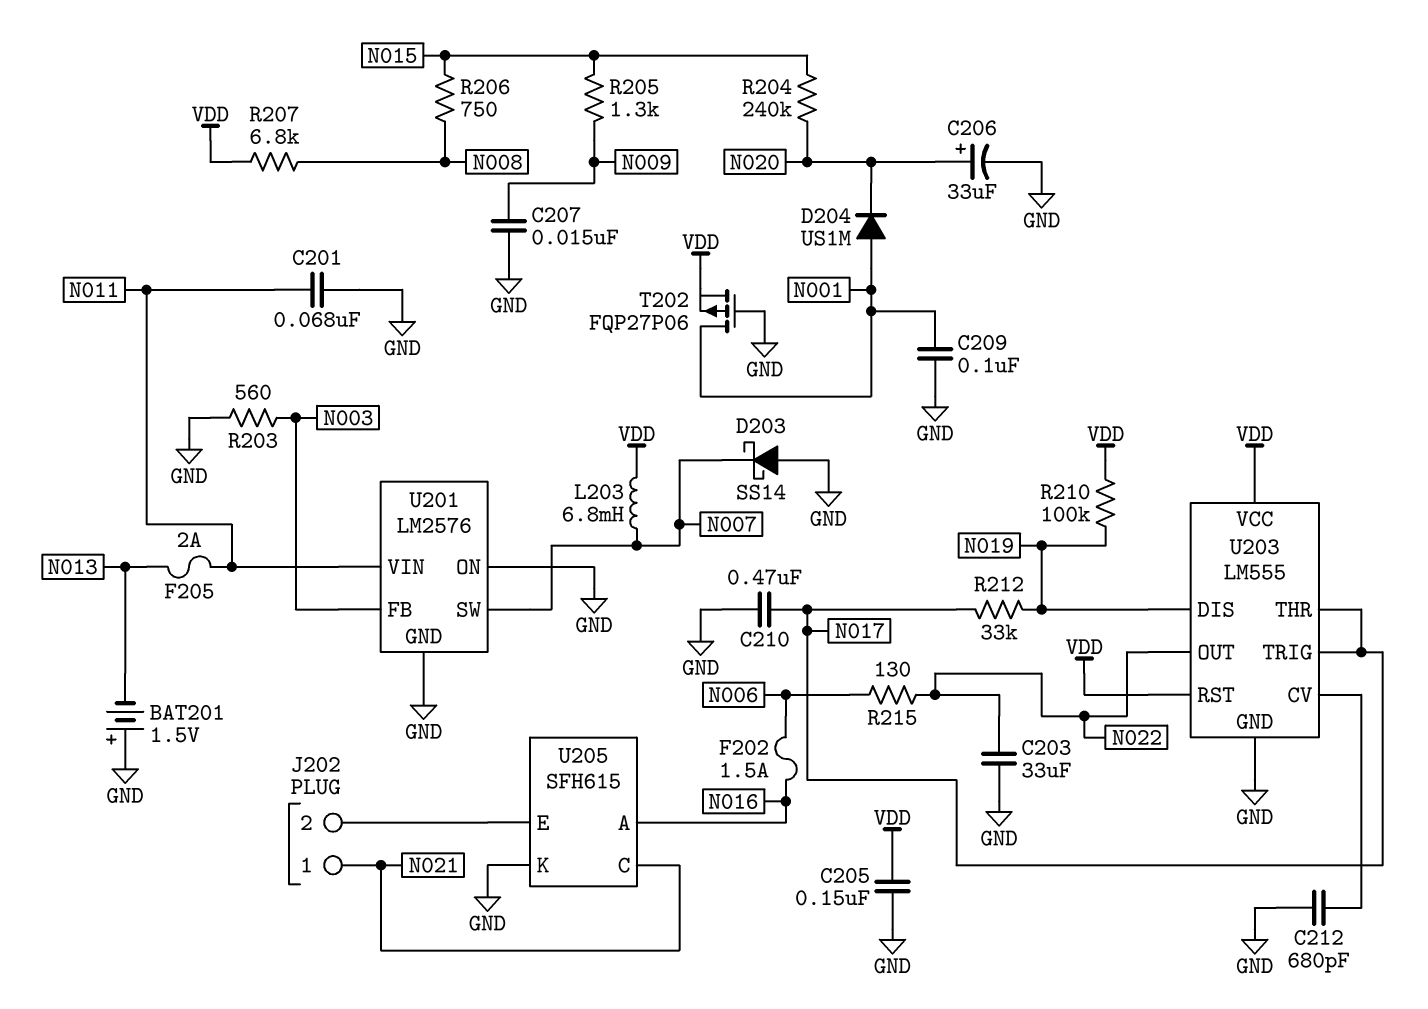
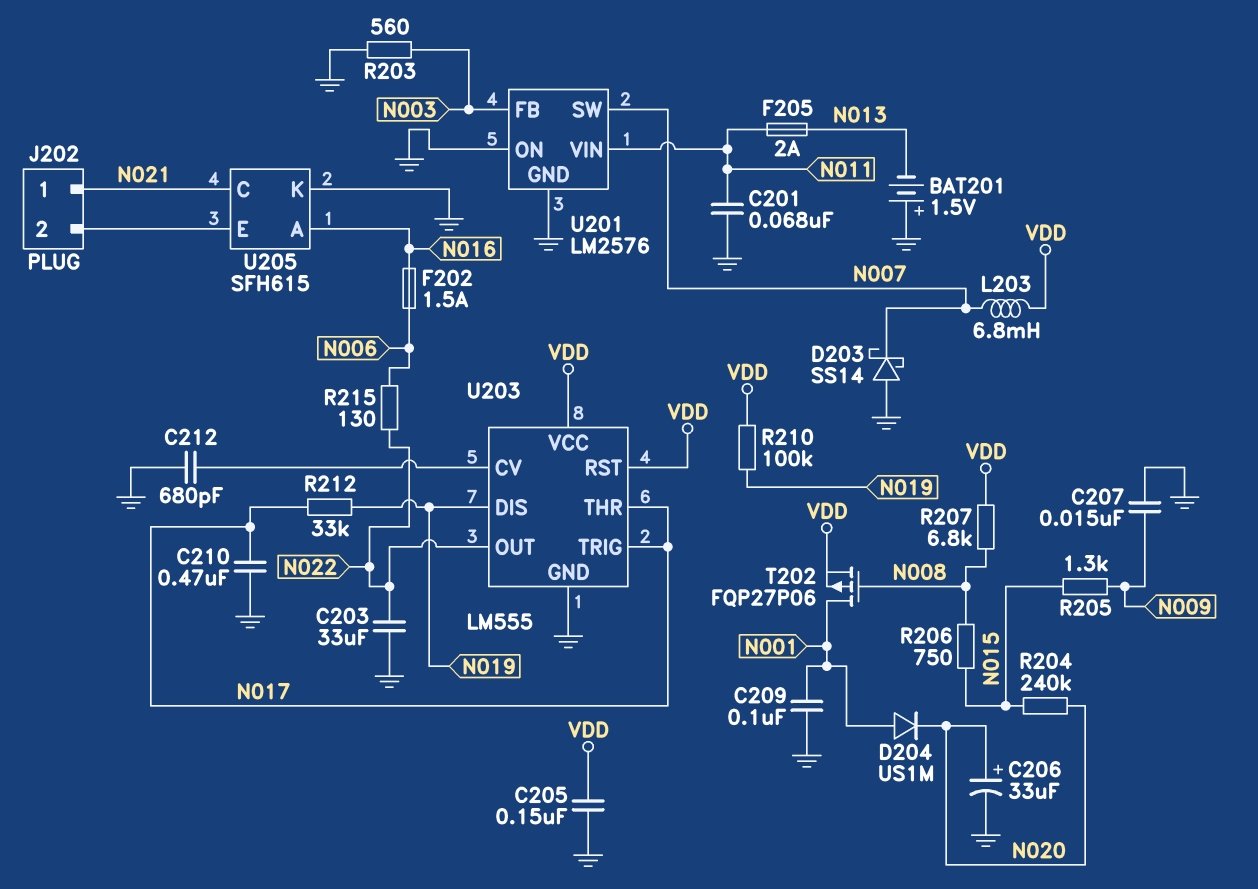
T202: PMOS FQP27P06 (G GND, D N001, S VDD) -> PMOS FQP27P06 (G N008, D N001, S VDD)

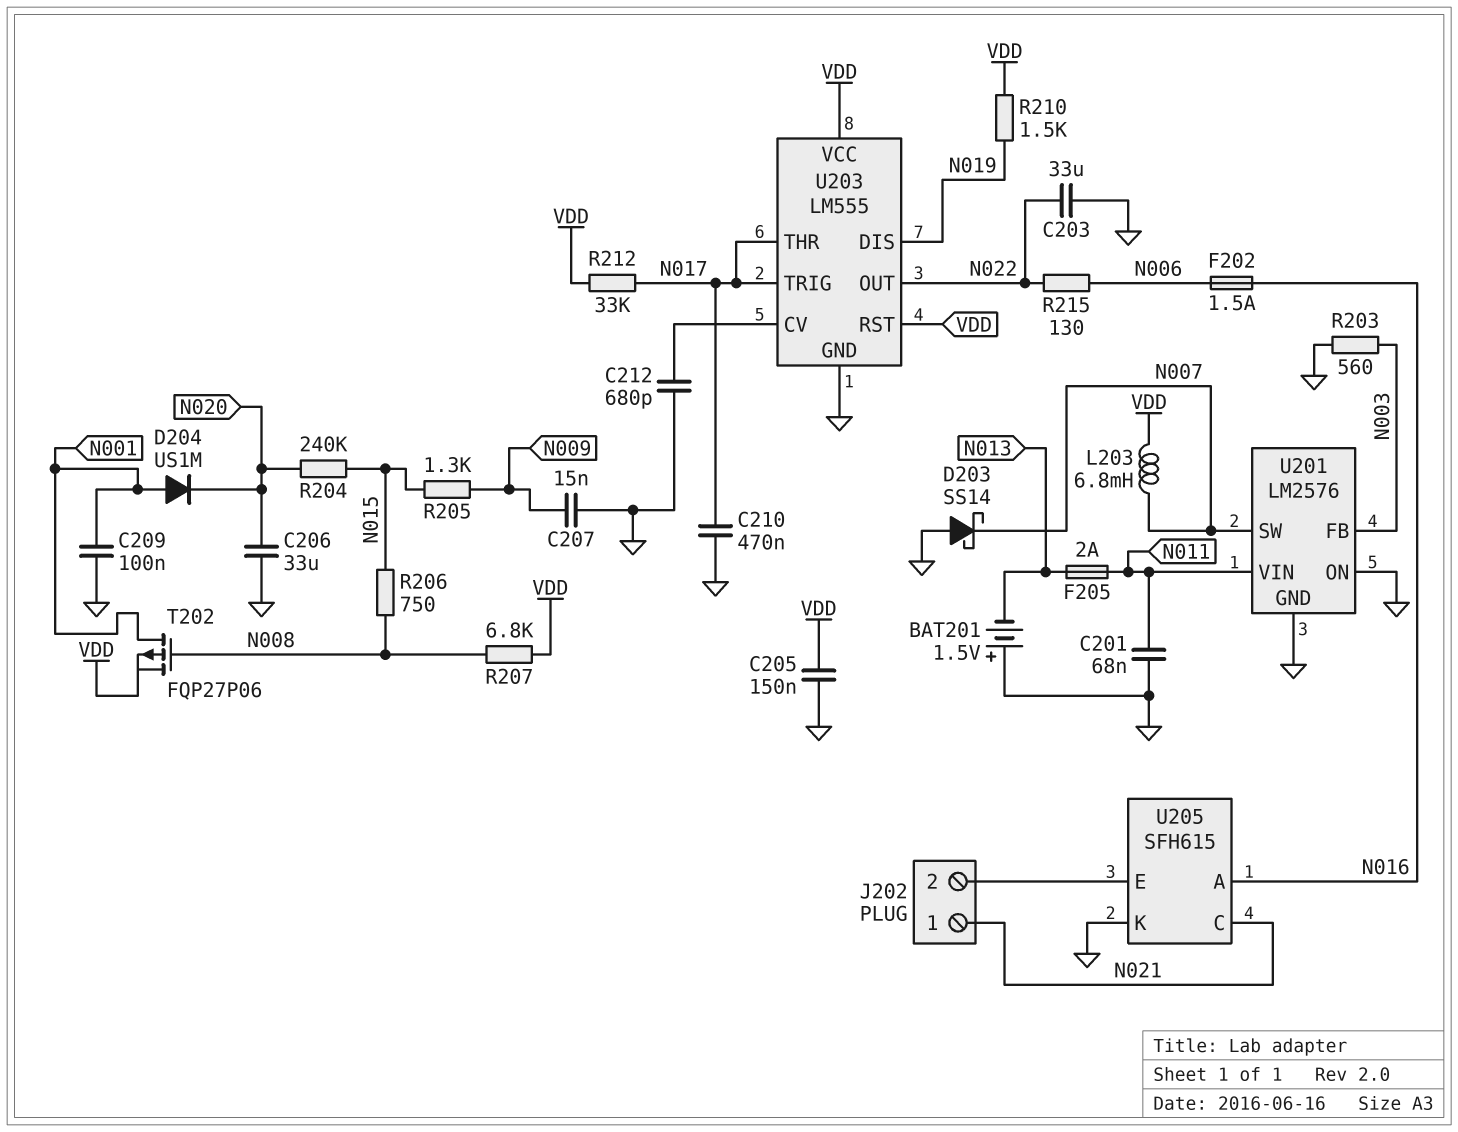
C206: 33uF (plus N020, minus GND) -> 33uF (GND, N020)
R210: 100k (N019, VDD) -> 1.5k (N019, VDD)
R212: 33k (N017, N019) -> 33k (N017, VDD)

